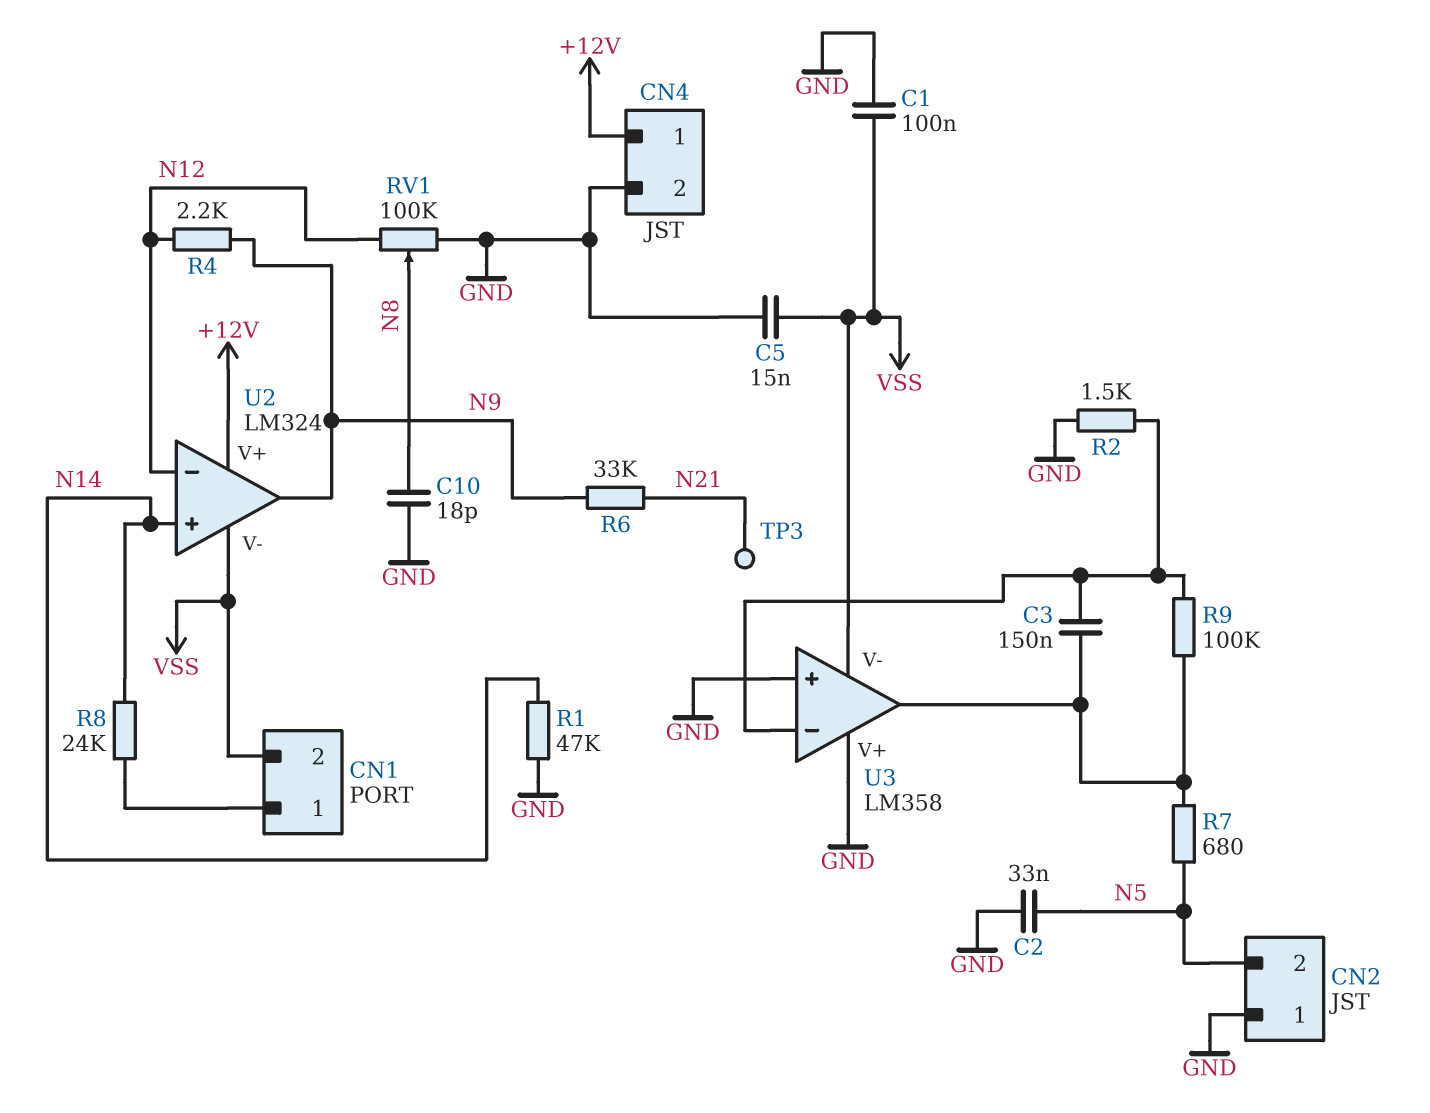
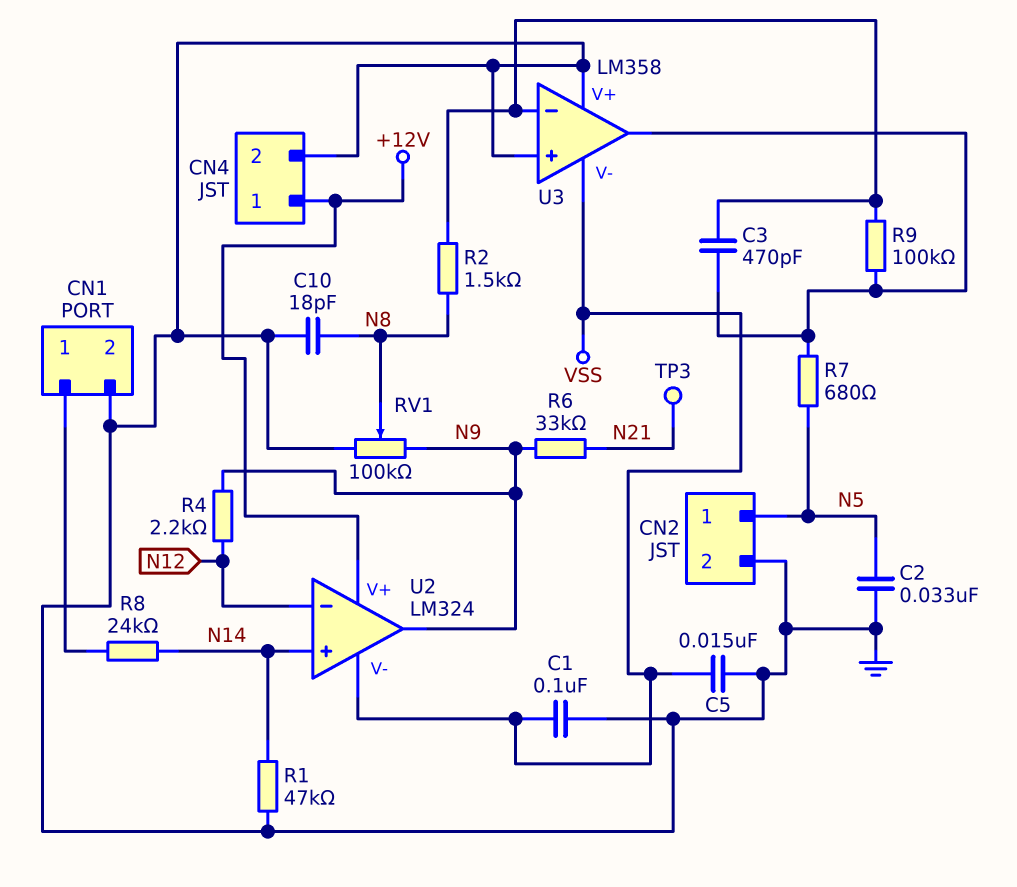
C3: 150nF (U3/in-, U3/out) -> 470pF (U3/in-, U3/out)
CN1 pin 2: VSS -> GND
CN2 pin 1: GND -> N5
CN2 pin 2: N5 -> GND
R2: 1.5k (GND, U3/in-) -> 1.5k (N8, U3/in-)
RV1: 100k (GND, N12, wiper N8) -> 100k (GND, N9, wiper N8)

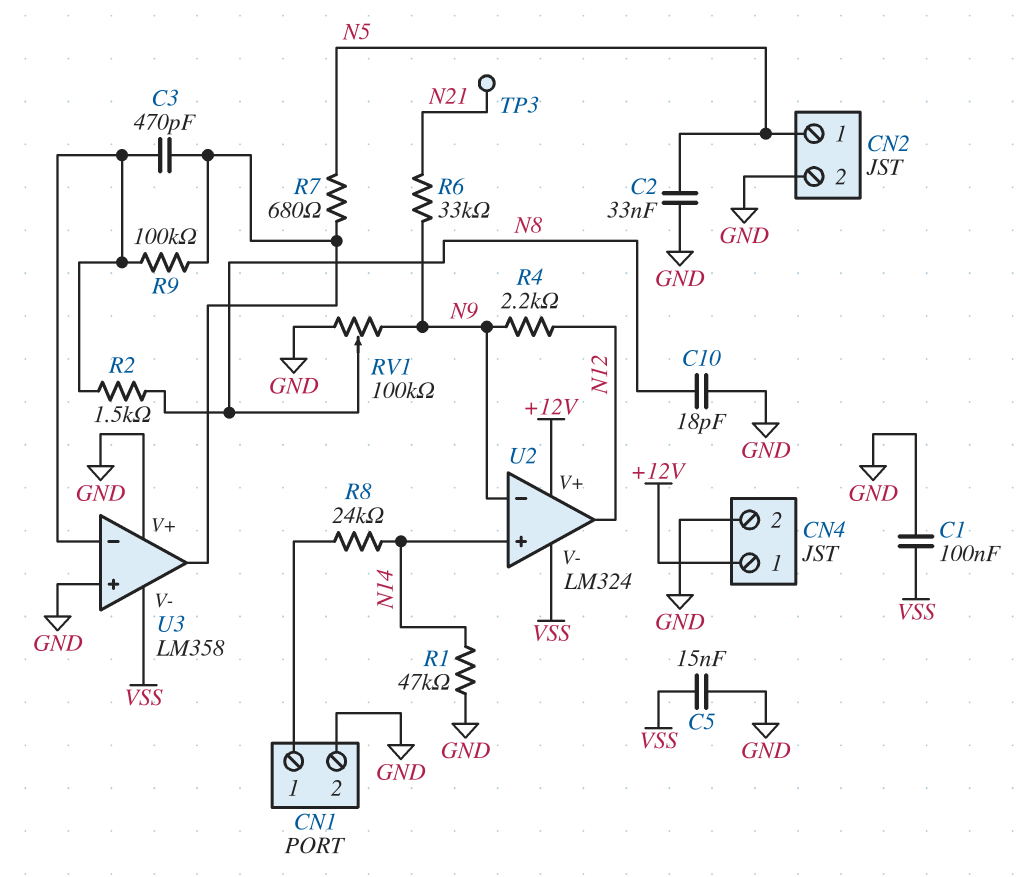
U2 pin in-: N12 -> N9
U2 pin out: N9 -> N12

